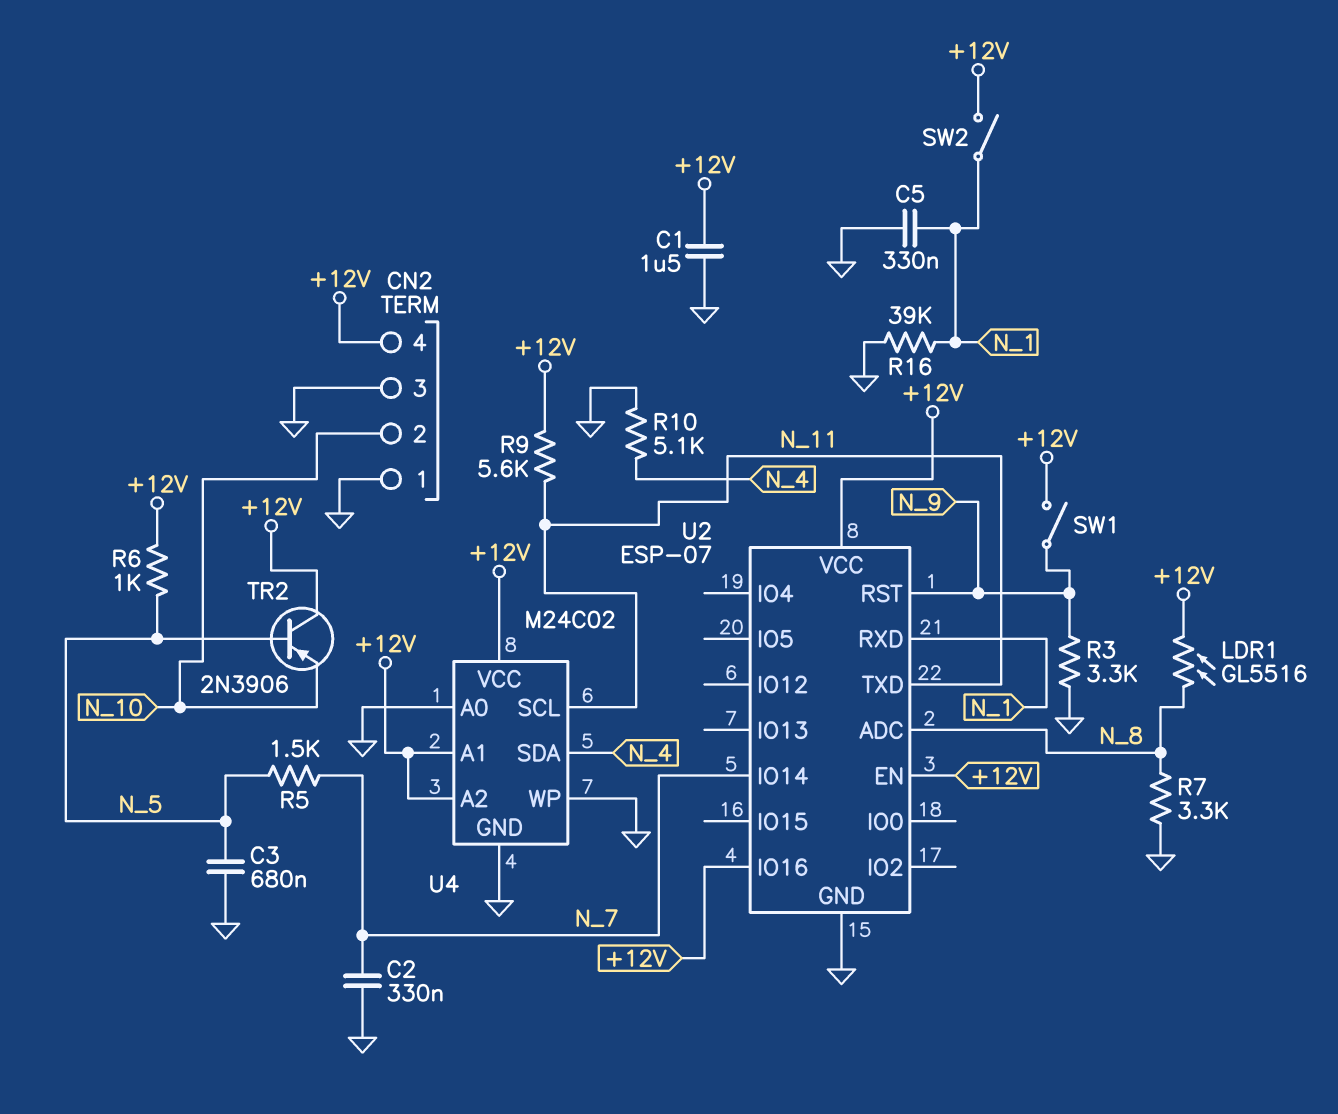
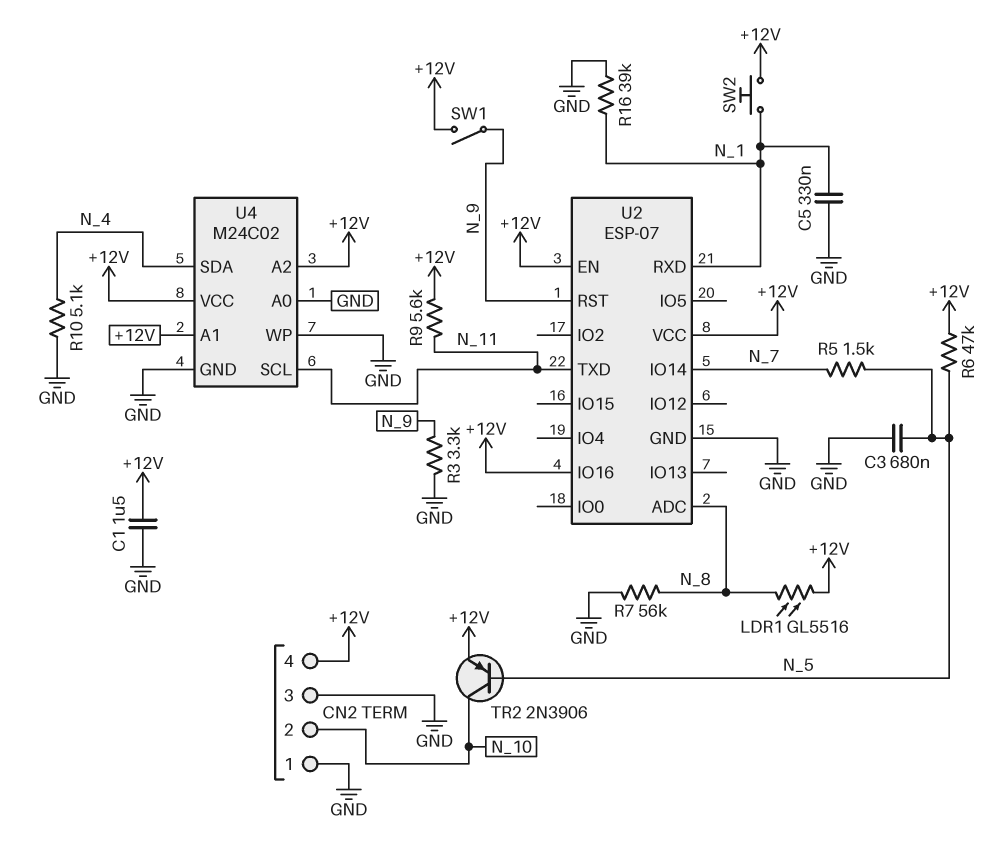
C2: 330nF (GND, N_7) -> none
R6: 1k (+12V, N_5) -> 47k (+12V, N_5)
R7: 3.3k (GND, N_8) -> 56k (GND, N_8)
SW2: switch (+12V, N_1) -> button (+12V, N_1)
TR2: PNP 2N3906 (B N_5, C +12V, E N_10) -> PNP 2N3906 (B N_5, C N_10, E +12V)

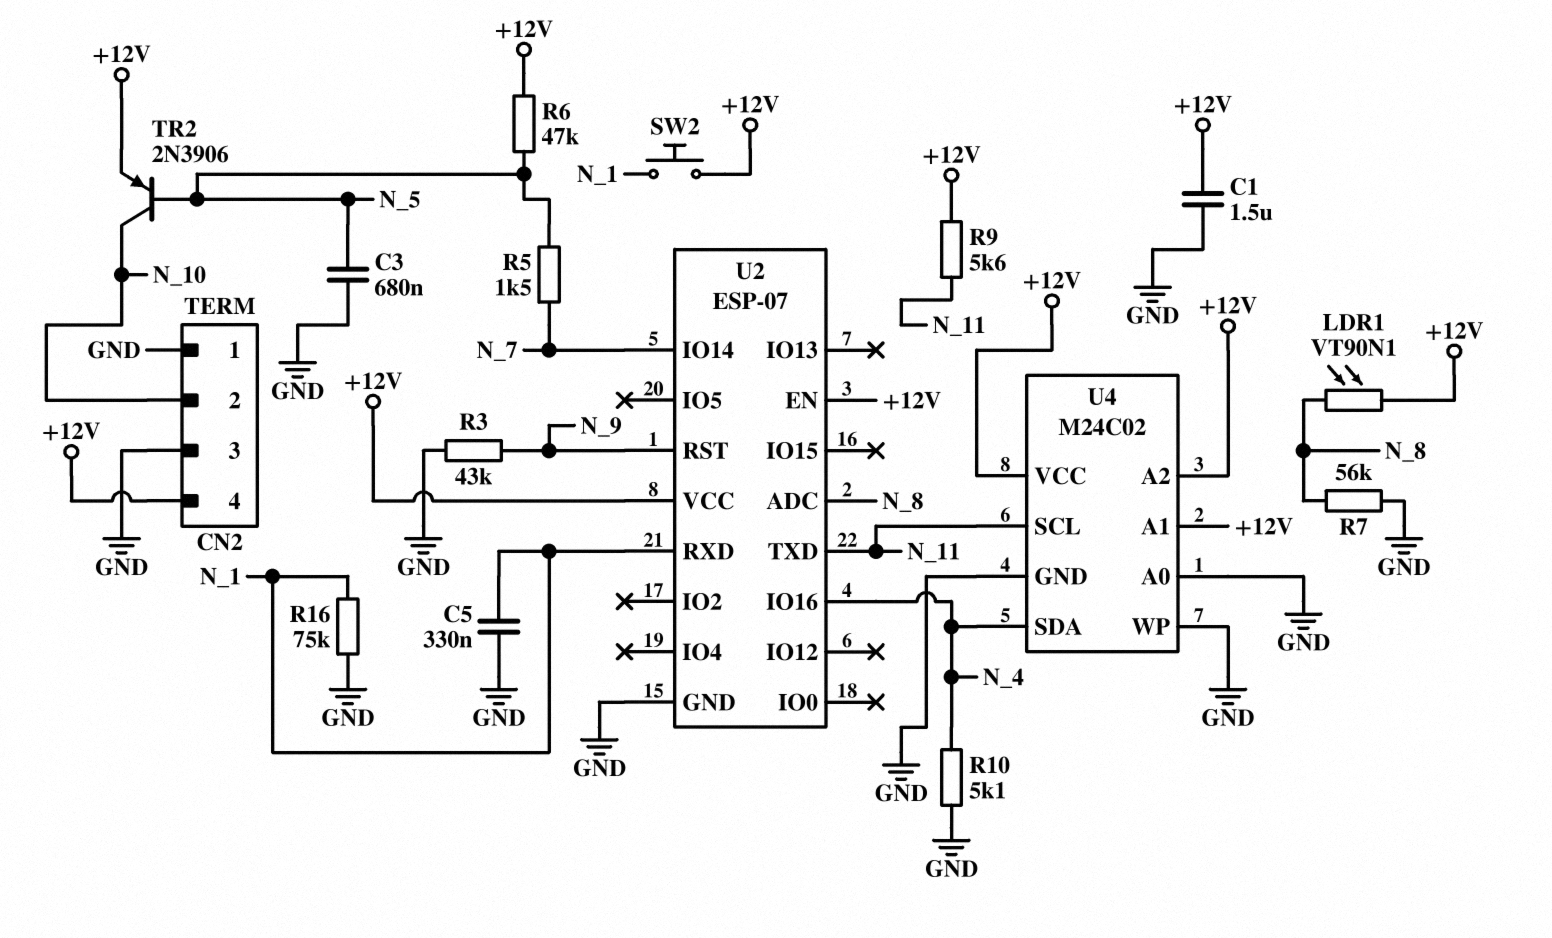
LDR1: GL5516 (+12V, N_8) -> VT90N1 (+12V, N_8)
R3: 3.3k (GND, N_9) -> 43k (GND, N_9)
R16: 39k (GND, N_1) -> 75k (GND, N_1)
SW1: switch (+12V, N_9) -> none
U2 pin IO16: +12V -> N_4

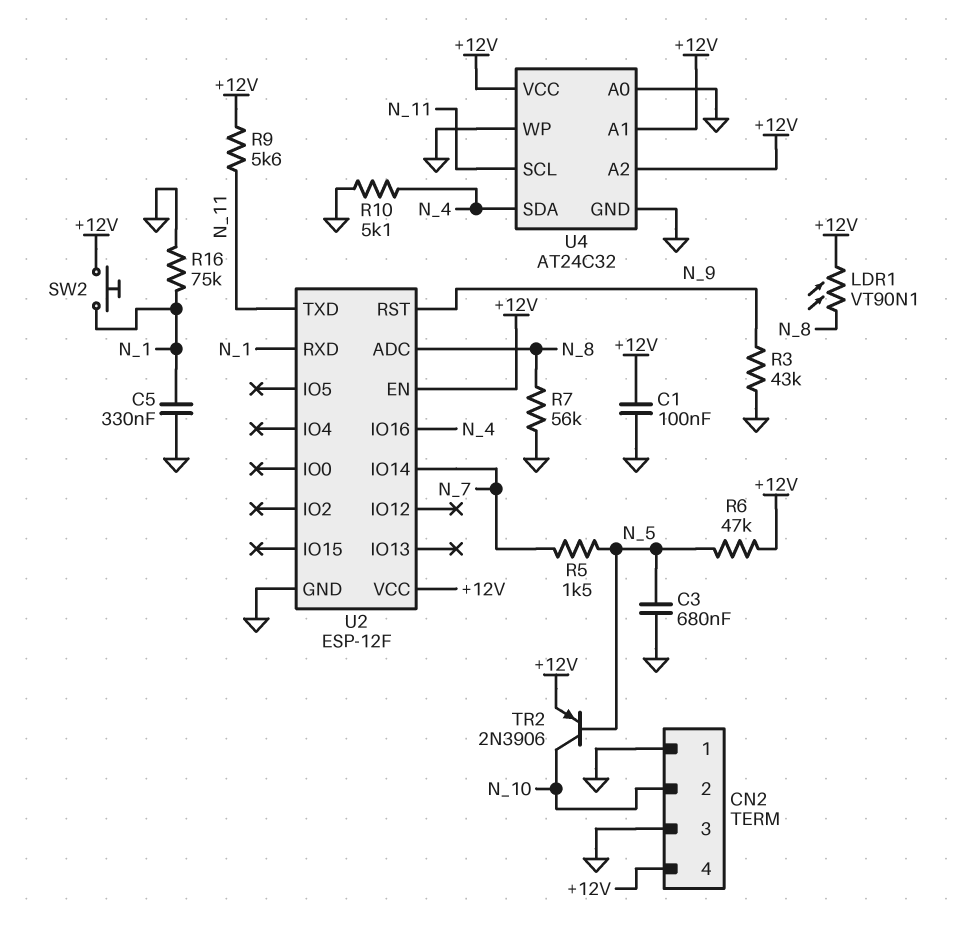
C1: 1.5uF (+12V, GND) -> 100nF (+12V, GND)
U2: ESP-07 -> ESP-12F
U4: M24C02 -> AT24C32

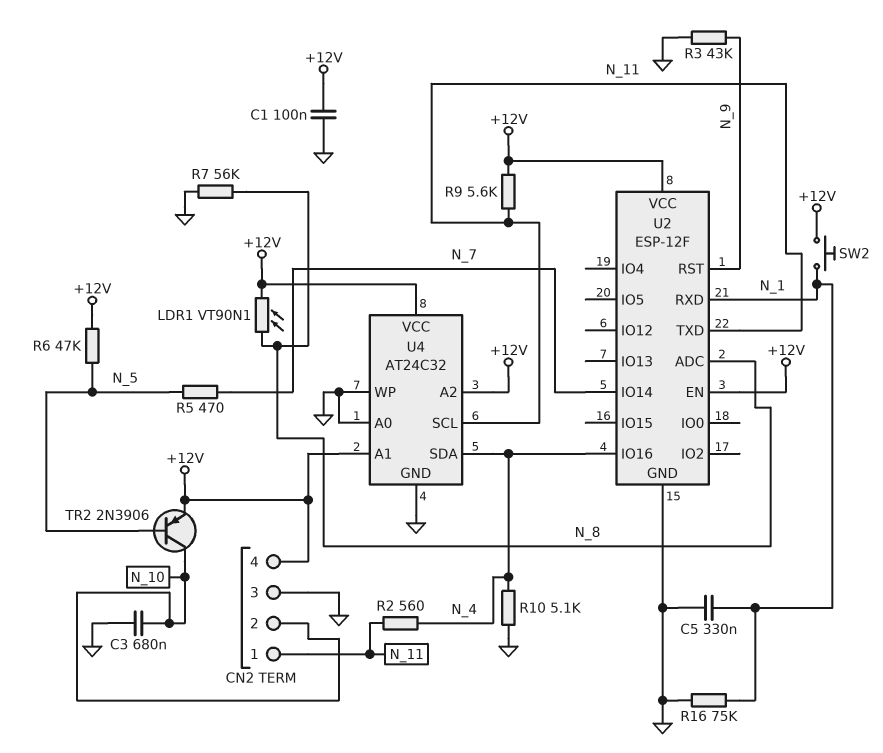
C3: 680nF (GND, N_5) -> 680nF (GND, N_10)
CN2 pin 1: GND -> N_11
R2: none -> 560 (N_4, N_11)
R5: 1.5k (N_5, N_7) -> 470 (N_5, N_7)

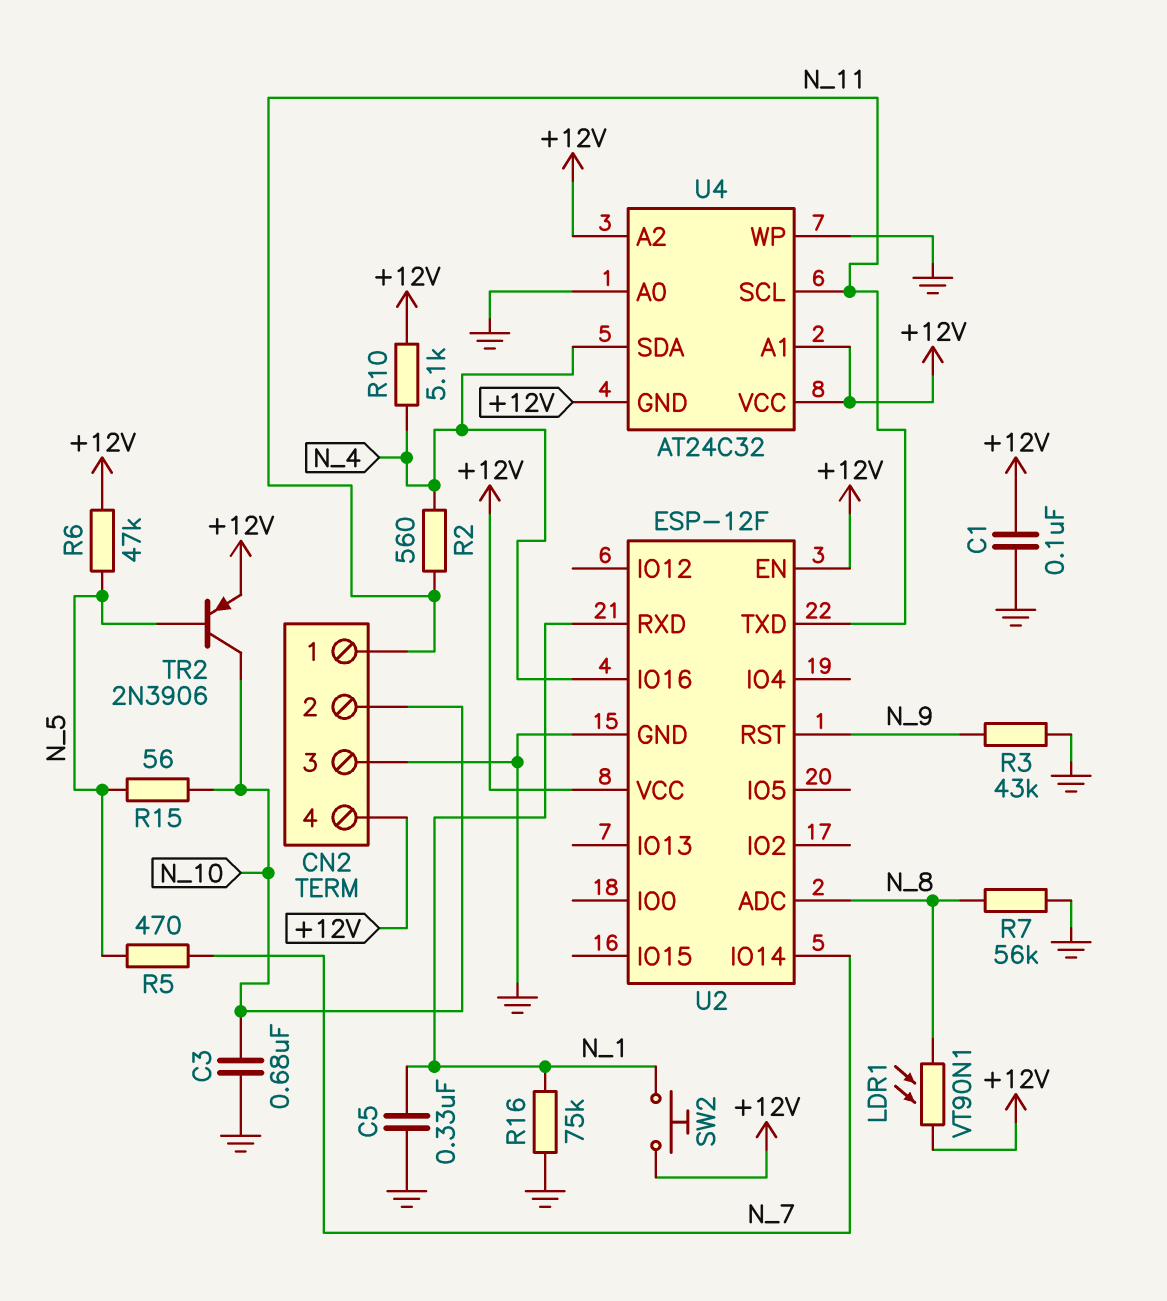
R9: 5.6k (+12V, N_11) -> none
R10: 5.1k (GND, N_4) -> 5.1k (+12V, N_4)
R15: none -> 56 (N_5, N_10)
U4 pin GND: GND -> +12V

